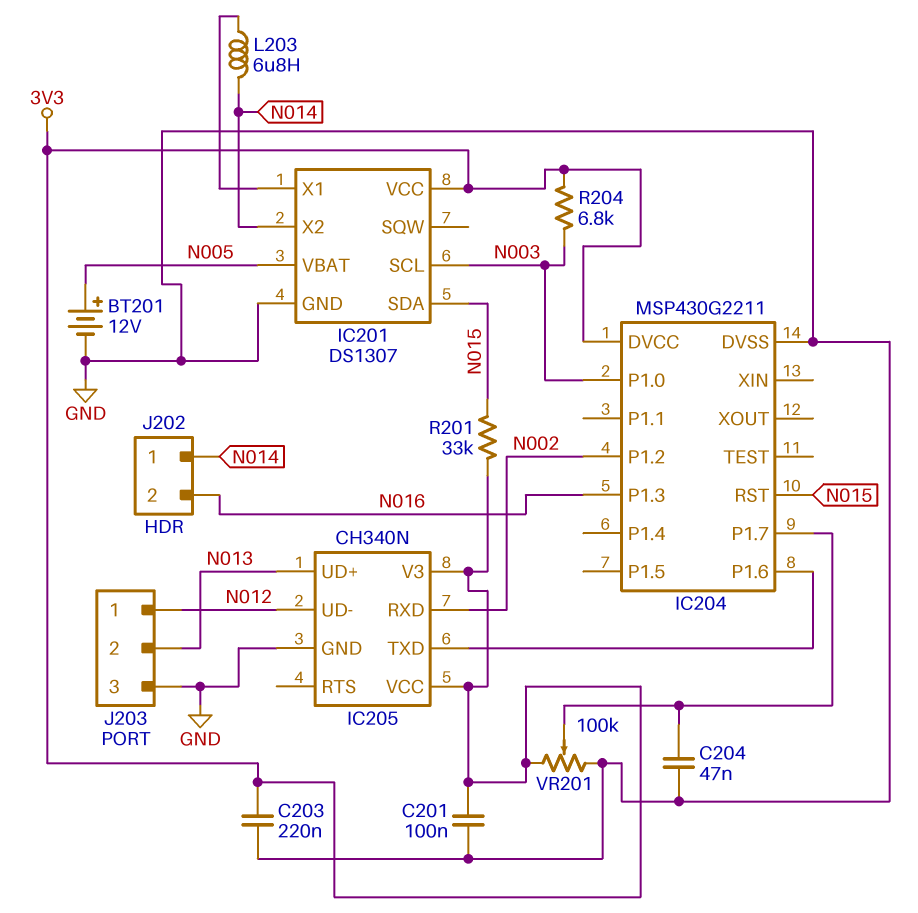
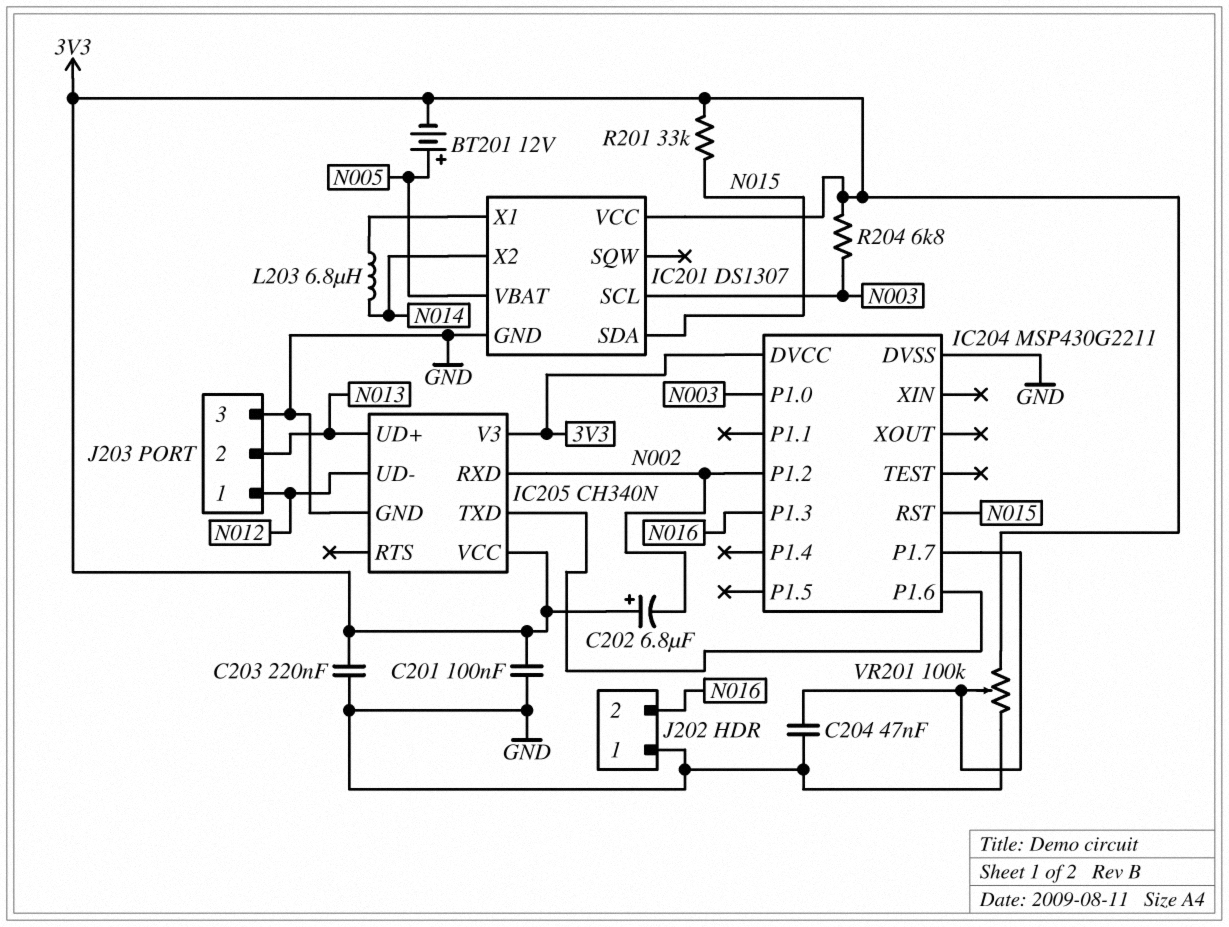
BT201: 12V (plus N005, minus GND) -> 12V (plus N005, minus 3V3)
C202: none -> 6.8uF (plus 3V3, minus N002)
J202 pin 1: N014 -> GND

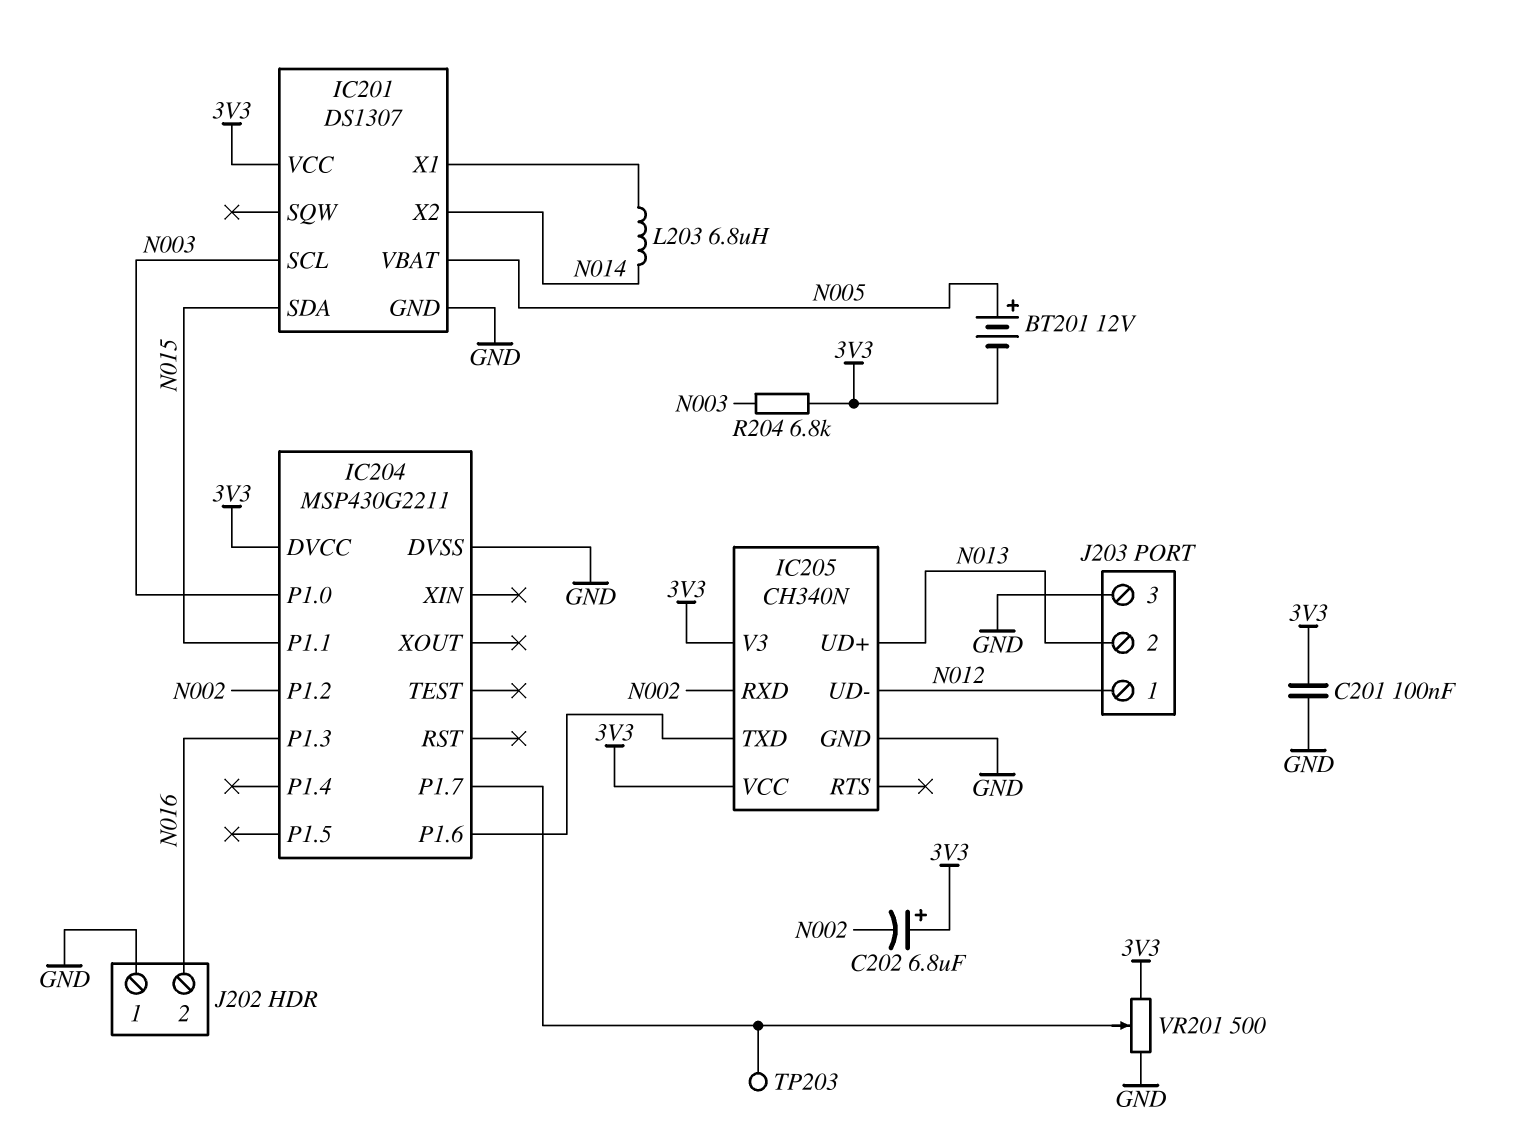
C203: 220nF (3V3, GND) -> none
C204: 47nF (GND, IC204/P1.7) -> none
IC204 pin P1.1: none -> N015
IC204 pin RST: N015 -> none
R201: 33k (3V3, N015) -> none
TP203: none -> test point (IC204/P1.7)
VR201: 100k (3V3, GND, wiper IC204/P1.7) -> 500 (3V3, GND, wiper IC204/P1.7)

